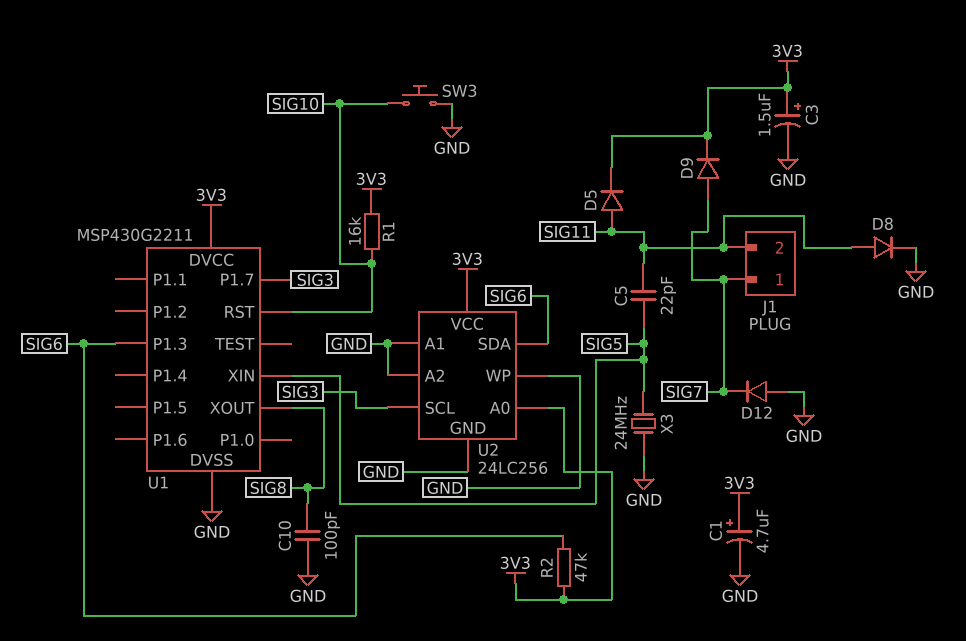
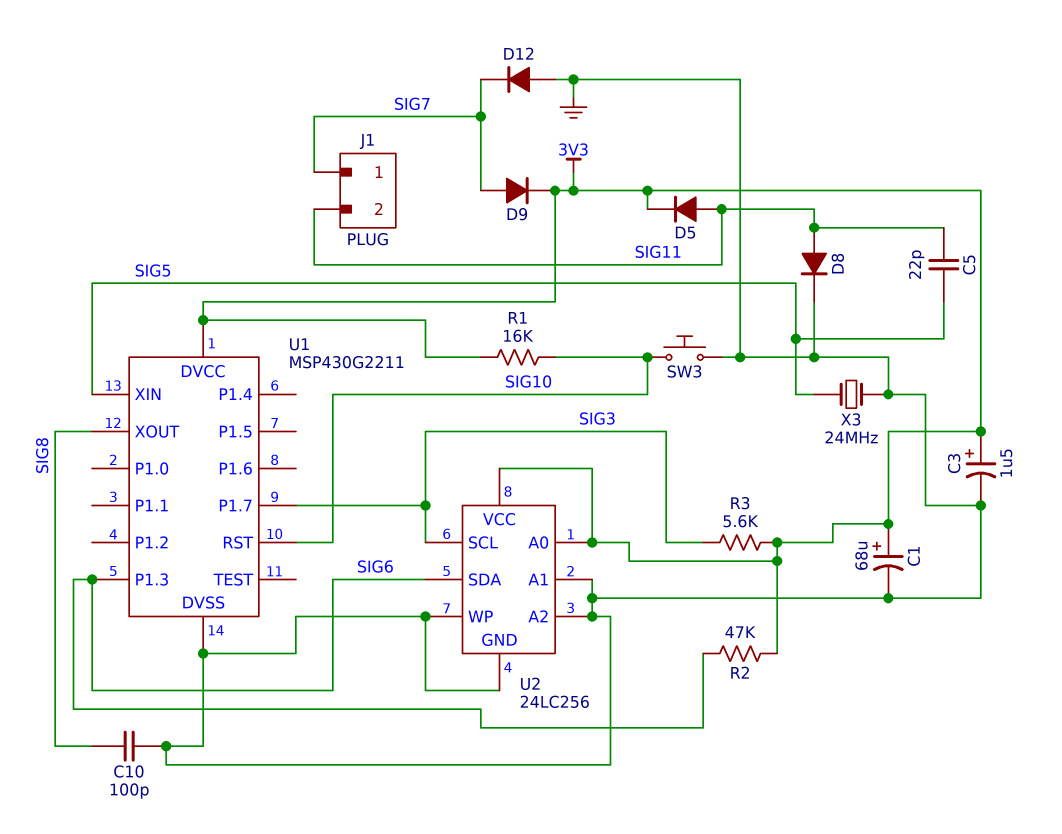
C1: 4.7uF (plus 3V3, minus GND) -> 68uF (plus 3V3, minus GND)
R3: none -> 5.6k (3V3, SIG3)

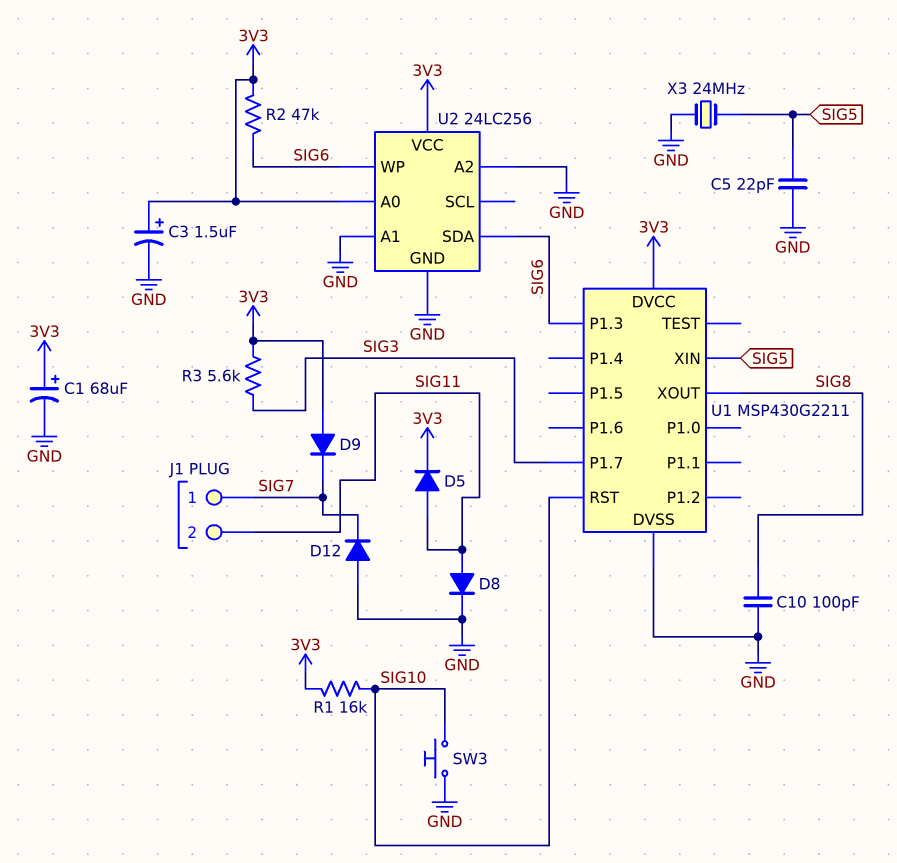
C5: 22pF (SIG5, SIG11) -> 22pF (GND, SIG5)
D9: diode (A SIG7, K 3V3) -> diode (A 3V3, K SIG7)
U2 pin SCL: SIG3 -> none
U2 pin WP: GND -> SIG6

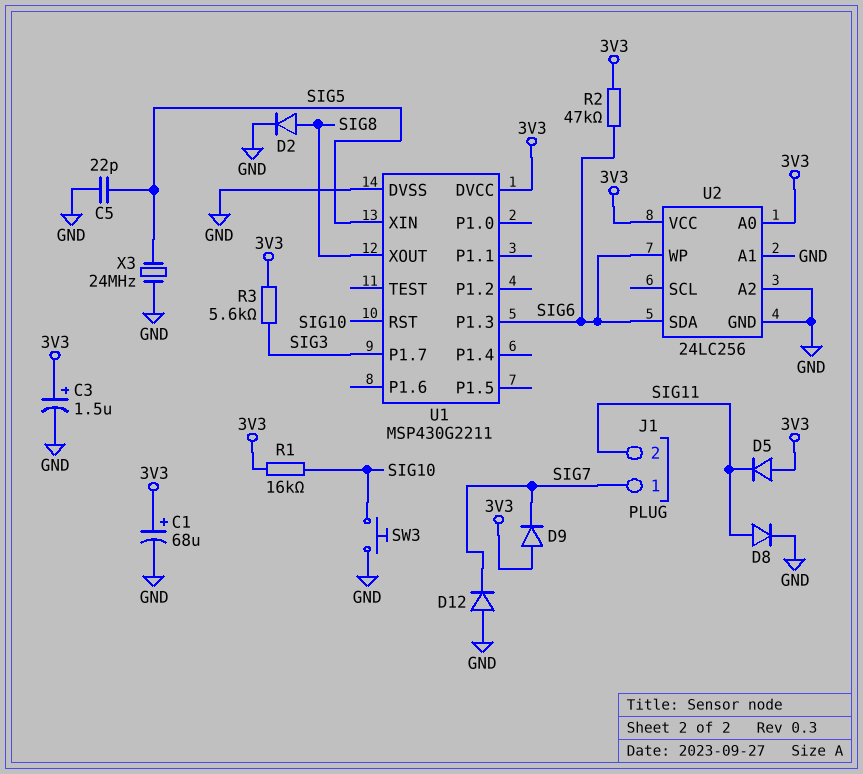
C10: 100pF (GND, SIG8) -> none
D2: none -> diode (A SIG8, K GND)
D5: diode (A SIG11, K 3V3) -> diode (A 3V3, K SIG11)

